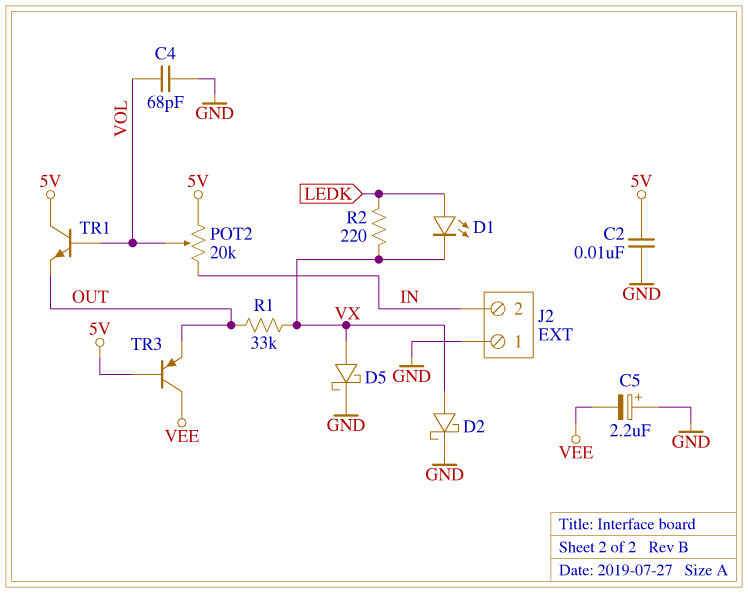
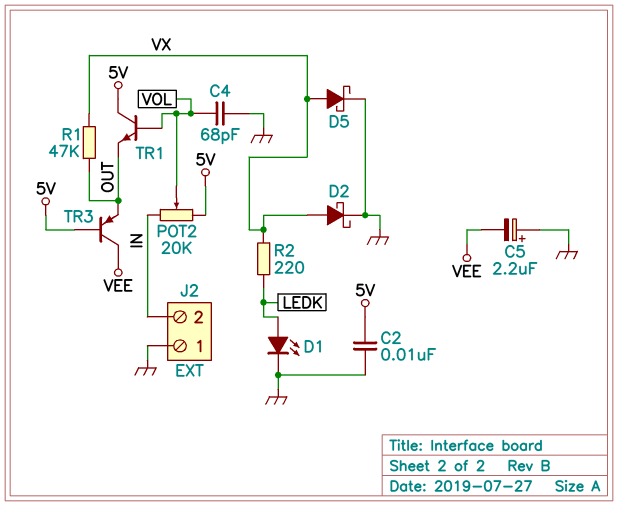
D1: LED (A LEDK, K VX) -> LED (A LEDK, K GND)
R1: 33k (OUT, VX) -> 47k (OUT, VX)

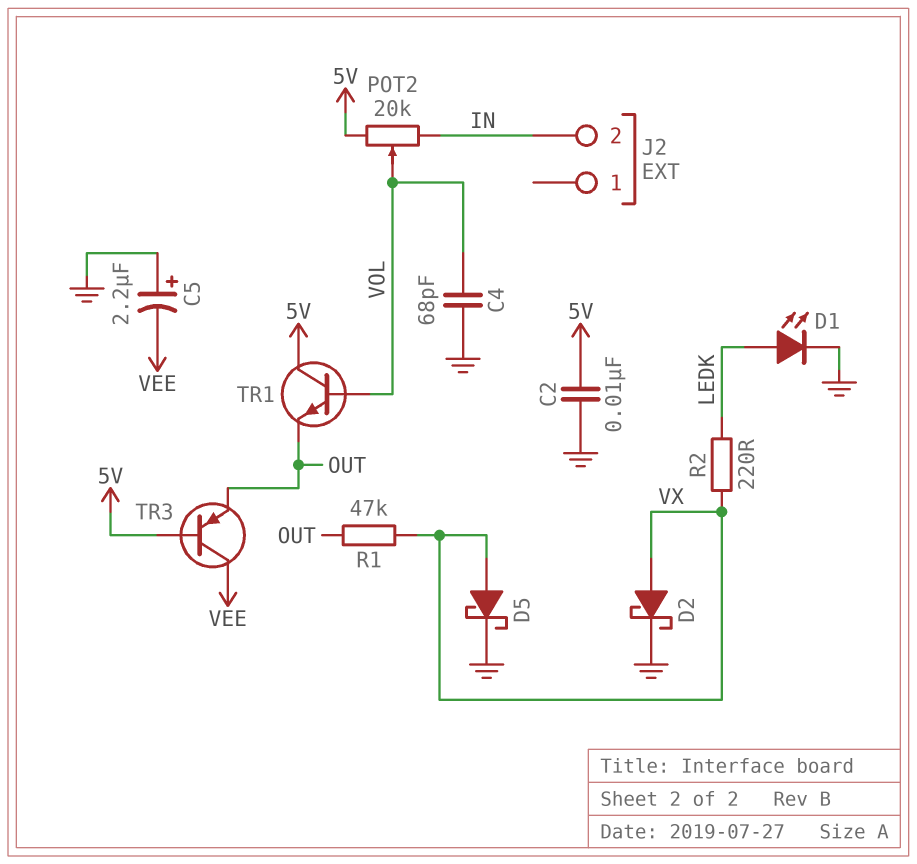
J2 pin 1: GND -> none

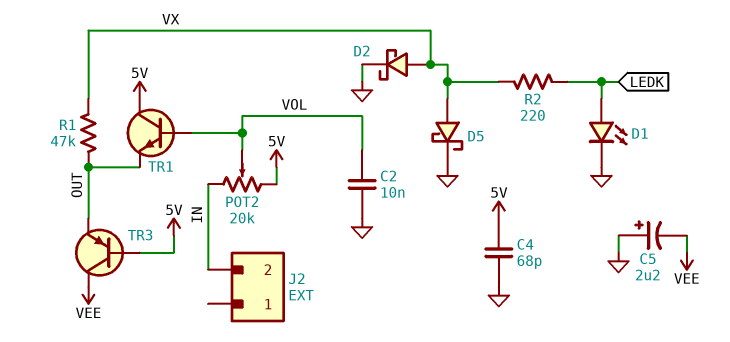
C2: 10nF (5V, GND) -> 10nF (GND, VOL)
C4: 68pF (GND, VOL) -> 68pF (5V, GND)

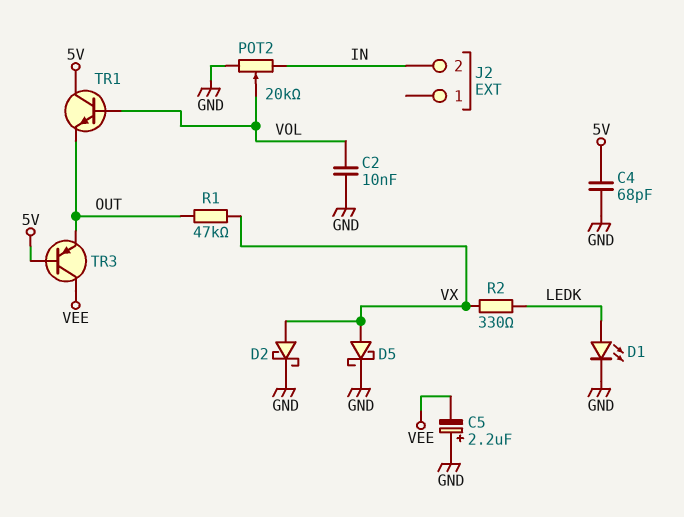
POT2: 20k (5V, IN, wiper VOL) -> 20k (GND, IN, wiper VOL)
R2: 220 (LEDK, VX) -> 330 (LEDK, VX)

